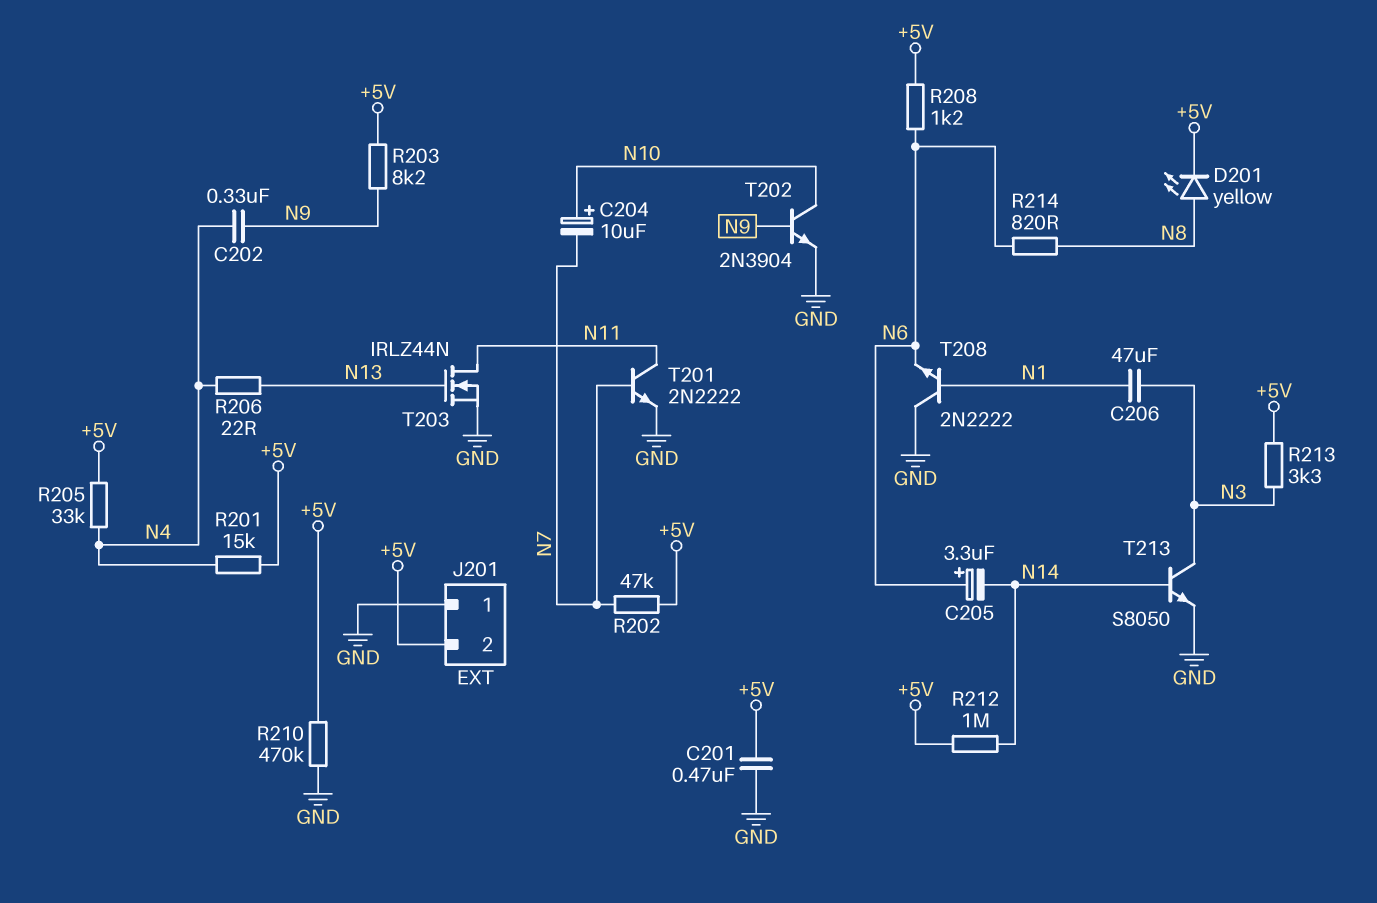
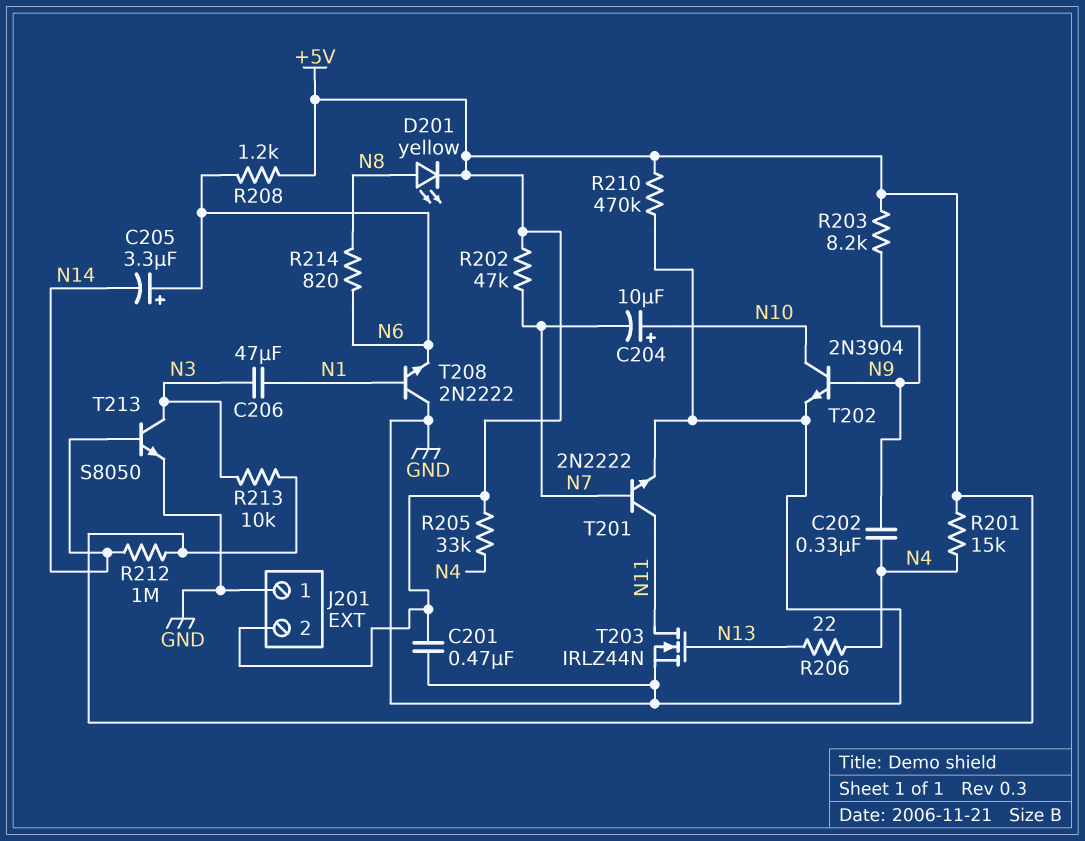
R213: 3.3k (+5V, N3) -> 10k (+5V, N3)

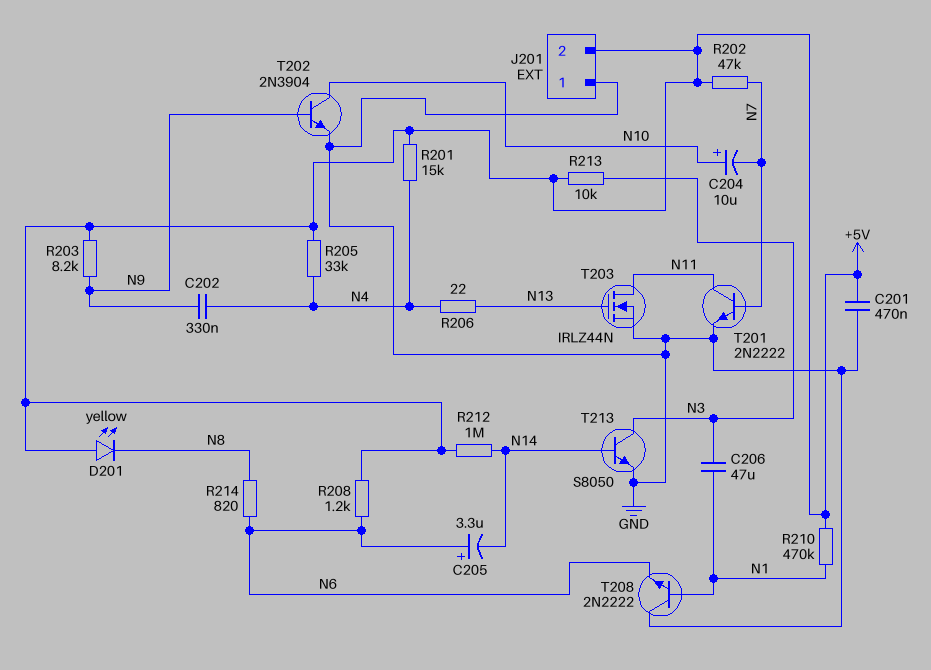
D201: LED yellow (A N8, K +5V) -> LED yellow (A +5V, K N8)
R210: 470k (+5V, GND) -> 470k (+5V, N1)

